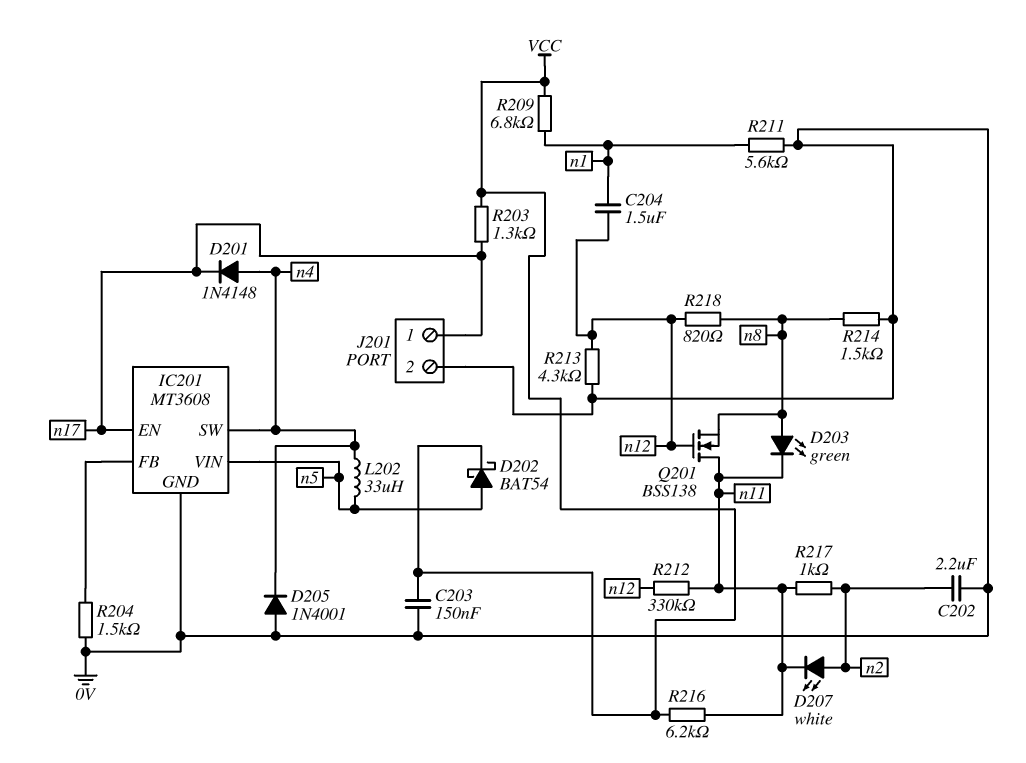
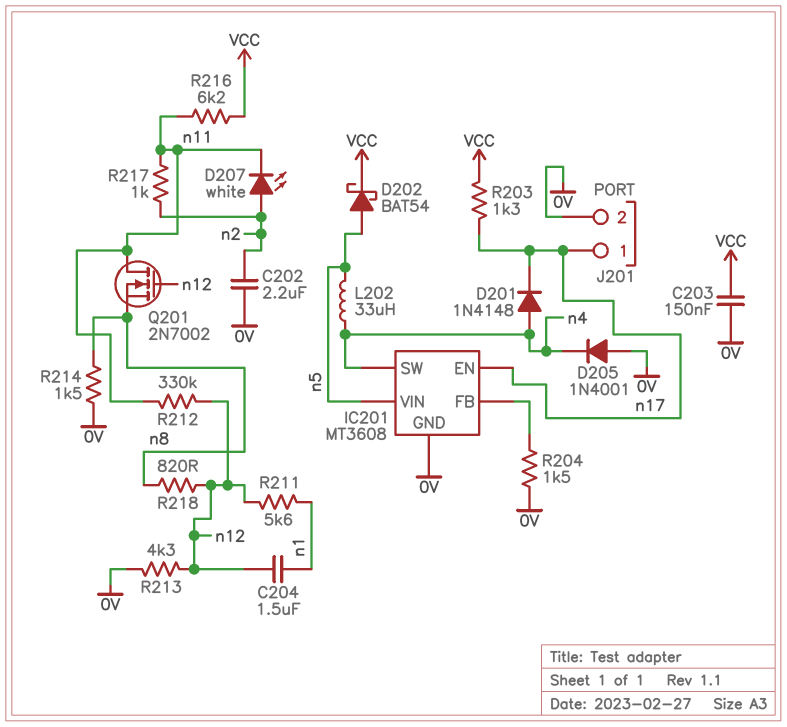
D203: LED green (A n8, K n11) -> none
Q201: NMOS BSS138 (G n12, D n11, S n8) -> NMOS 2N7002 (G n12, D n11, S n8)
R209: 6.8k (VCC, n1) -> none
R211: 5.6k (0V, n1) -> 5.6k (n1, n12)

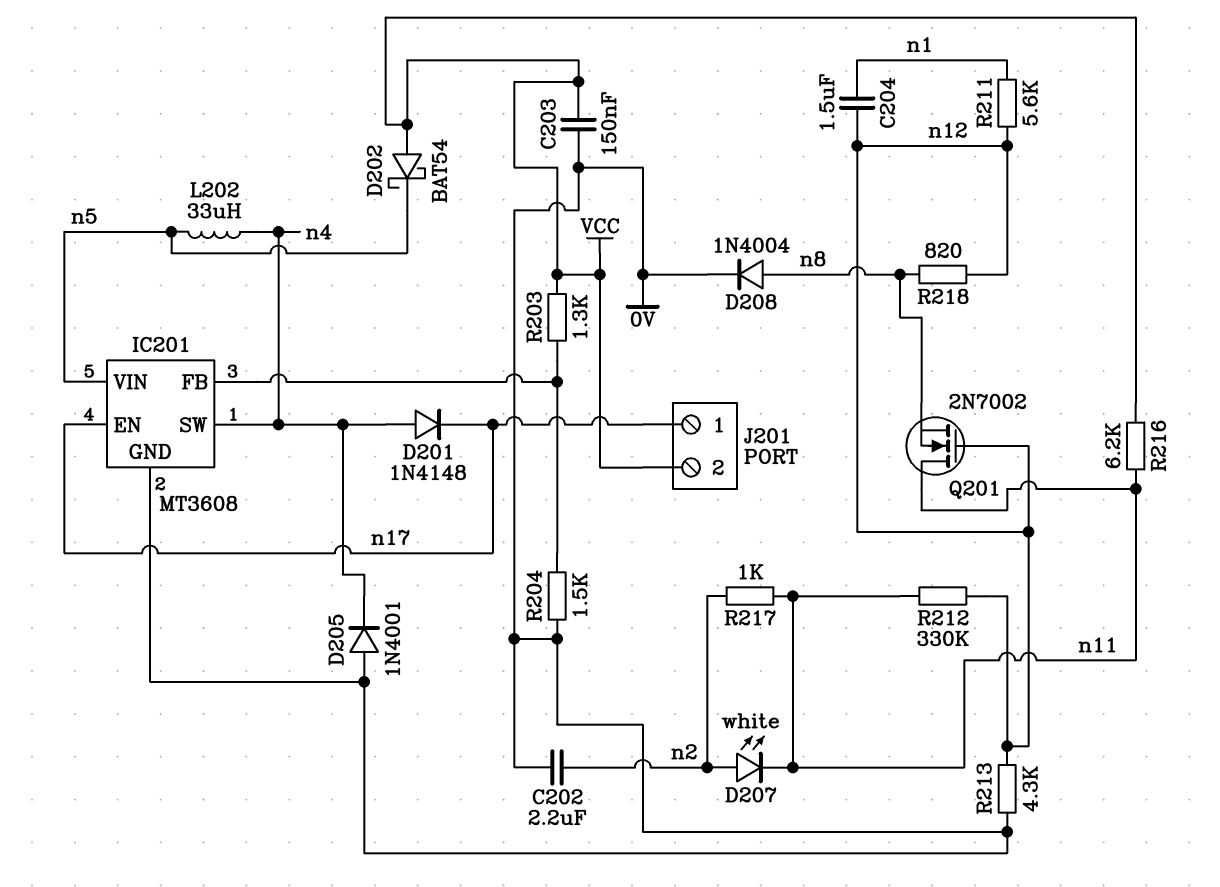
D202: schottky BAT54 (A n5, K VCC) -> schottky BAT54 (A VCC, K n5)
D208: none -> diode 1N4004 (A n8, K 0V)
J201 pin 2: 0V -> VCC
R203: 1.3k (VCC, n17) -> 1.3k (IC201/FB, VCC)
R214: 1.5k (0V, n8) -> none

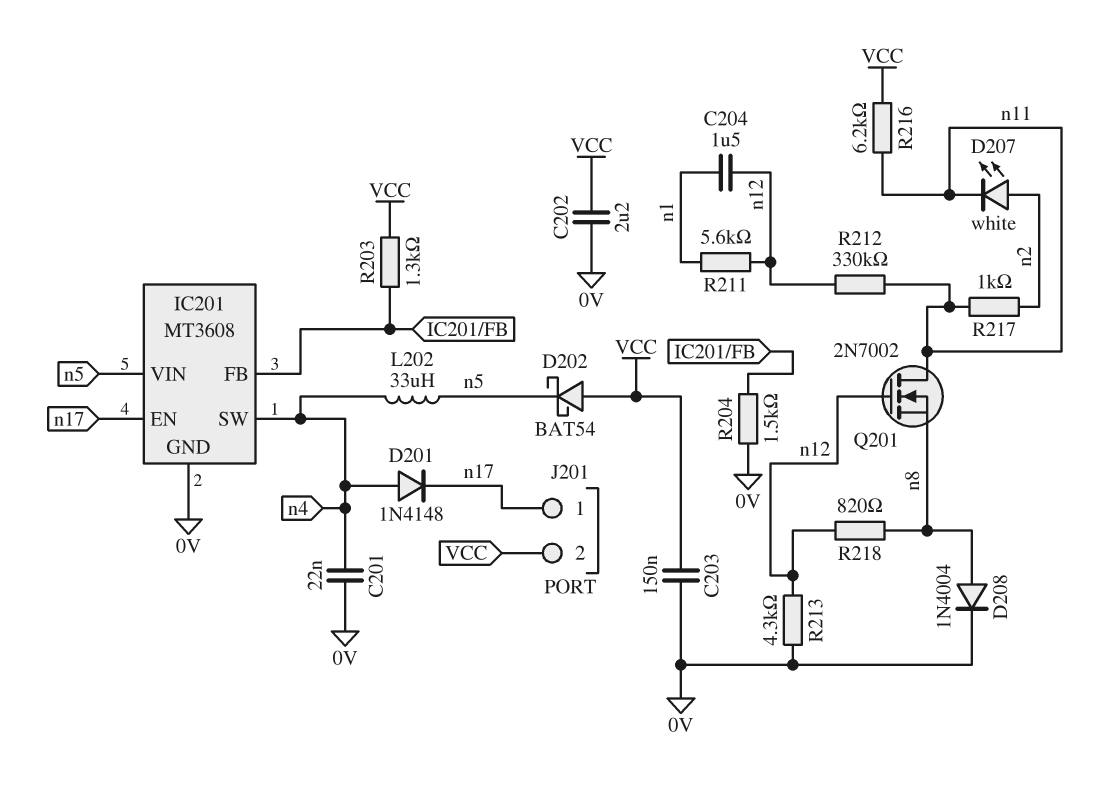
C201: none -> 22nF (0V, n4)
C202: 2.2uF (0V, n2) -> 2.2uF (0V, VCC)
D205: diode 1N4001 (A 0V, K n4) -> none

